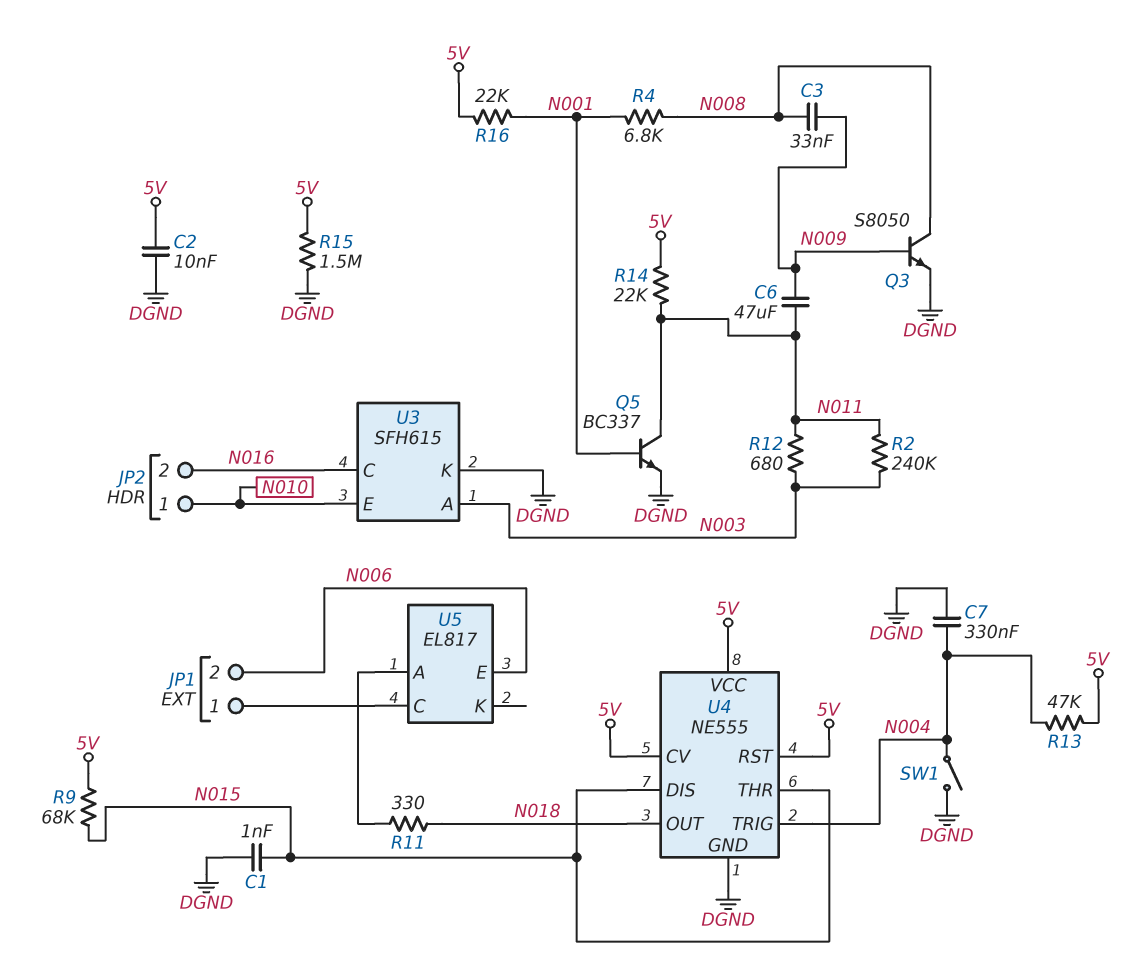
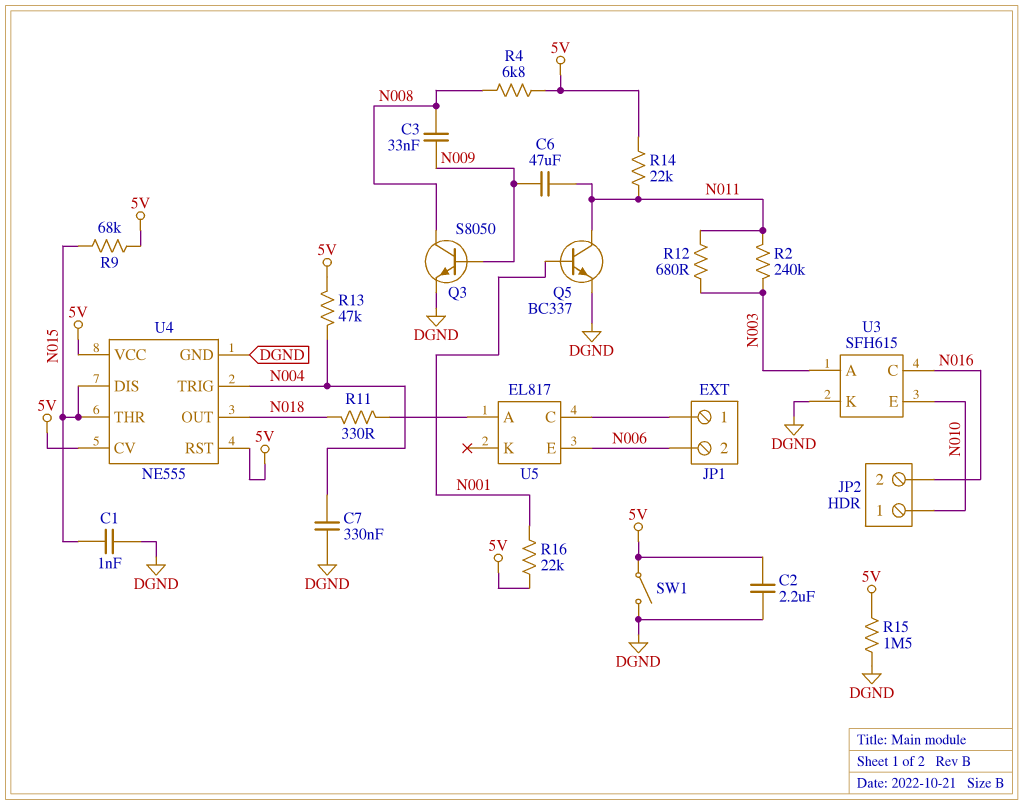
C2: 10nF (5V, DGND) -> 2.2uF (5V, DGND)
R4: 6.8k (N001, N008) -> 6.8k (5V, N008)
SW1: switch (DGND, N004) -> switch (5V, DGND)

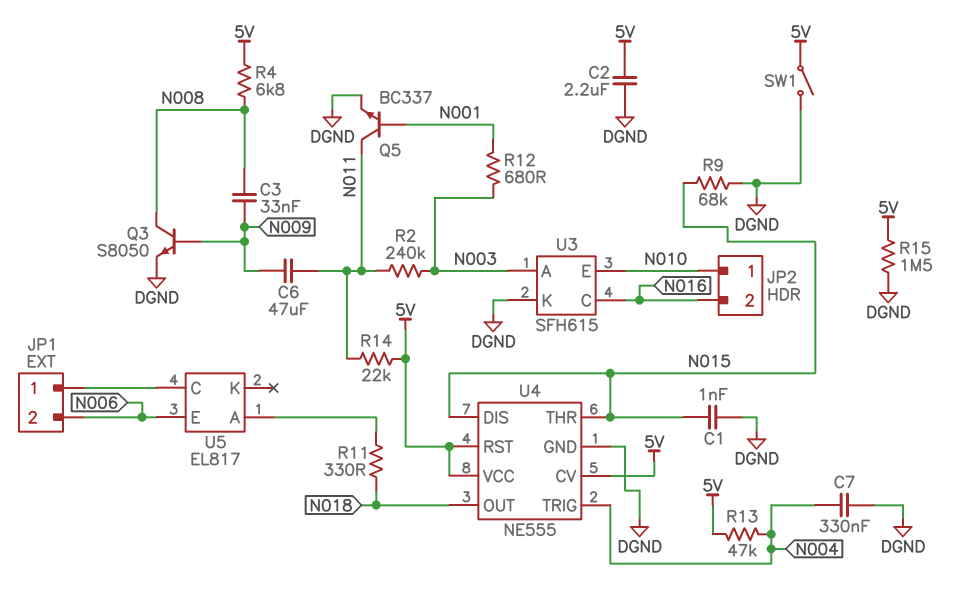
R9: 68k (5V, N015) -> 68k (DGND, N015)
R12: 680 (N003, N011) -> 680 (N001, N003)
R16: 22k (5V, N001) -> none

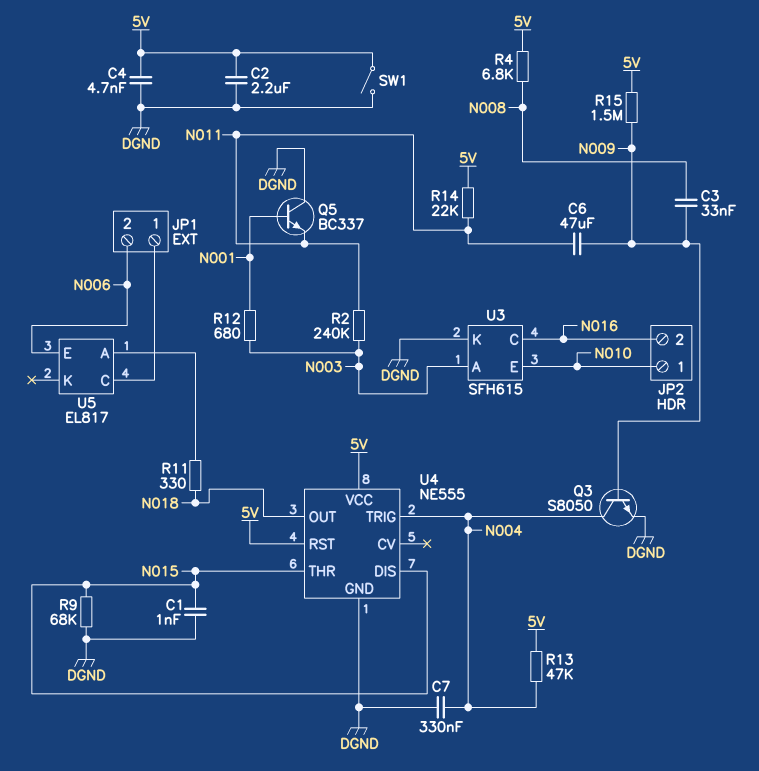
C4: none -> 4.7nF (5V, DGND)
Q3: NPN S8050 (B N009, C N008, E DGND) -> NPN S8050 (B N009, C N004, E DGND)
Q5: NPN BC337 (B N001, C N011, E DGND) -> NPN BC337 (B N001, C DGND, E N011)
R15: 1.5M (5V, DGND) -> 1.5M (5V, N009)
U4 pin CV: 5V -> none

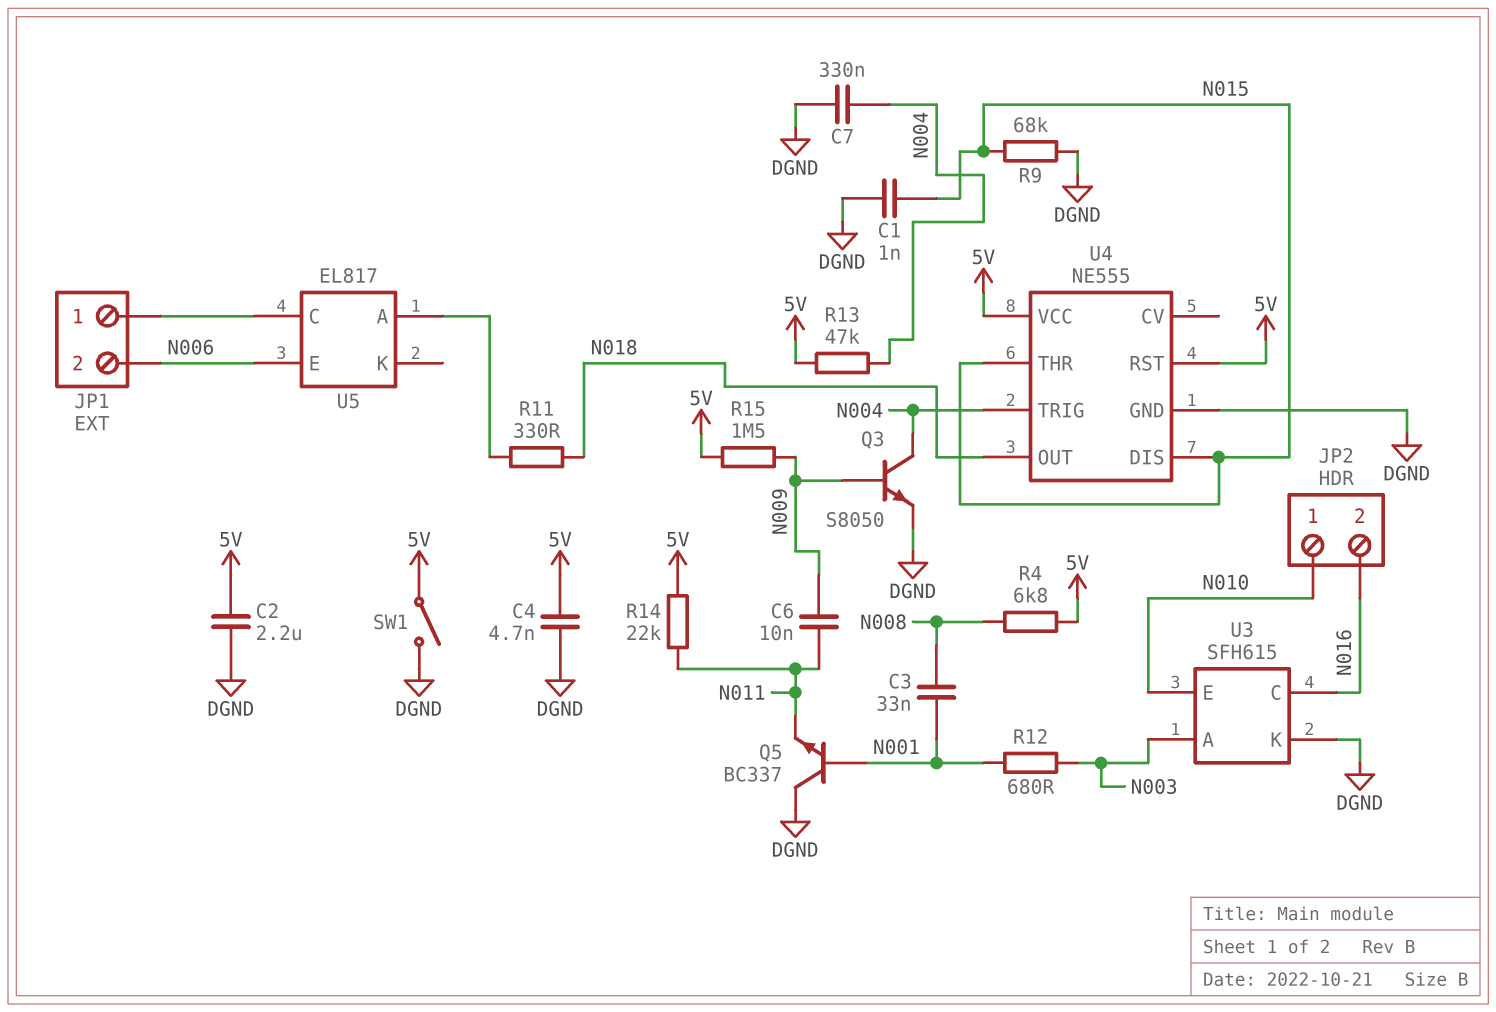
C3: 33nF (N008, N009) -> 33nF (N001, N008)
C6: 47uF (N009, N011) -> 10nF (N009, N011)
R2: 240k (N003, N011) -> none

